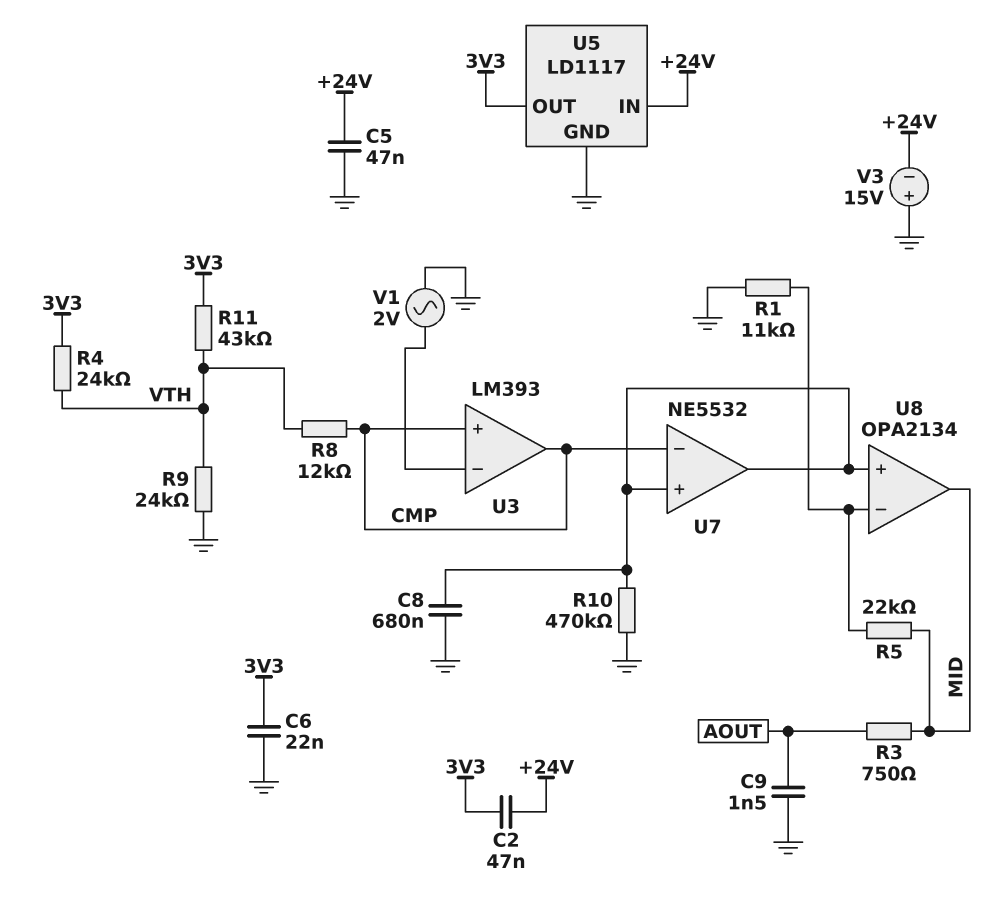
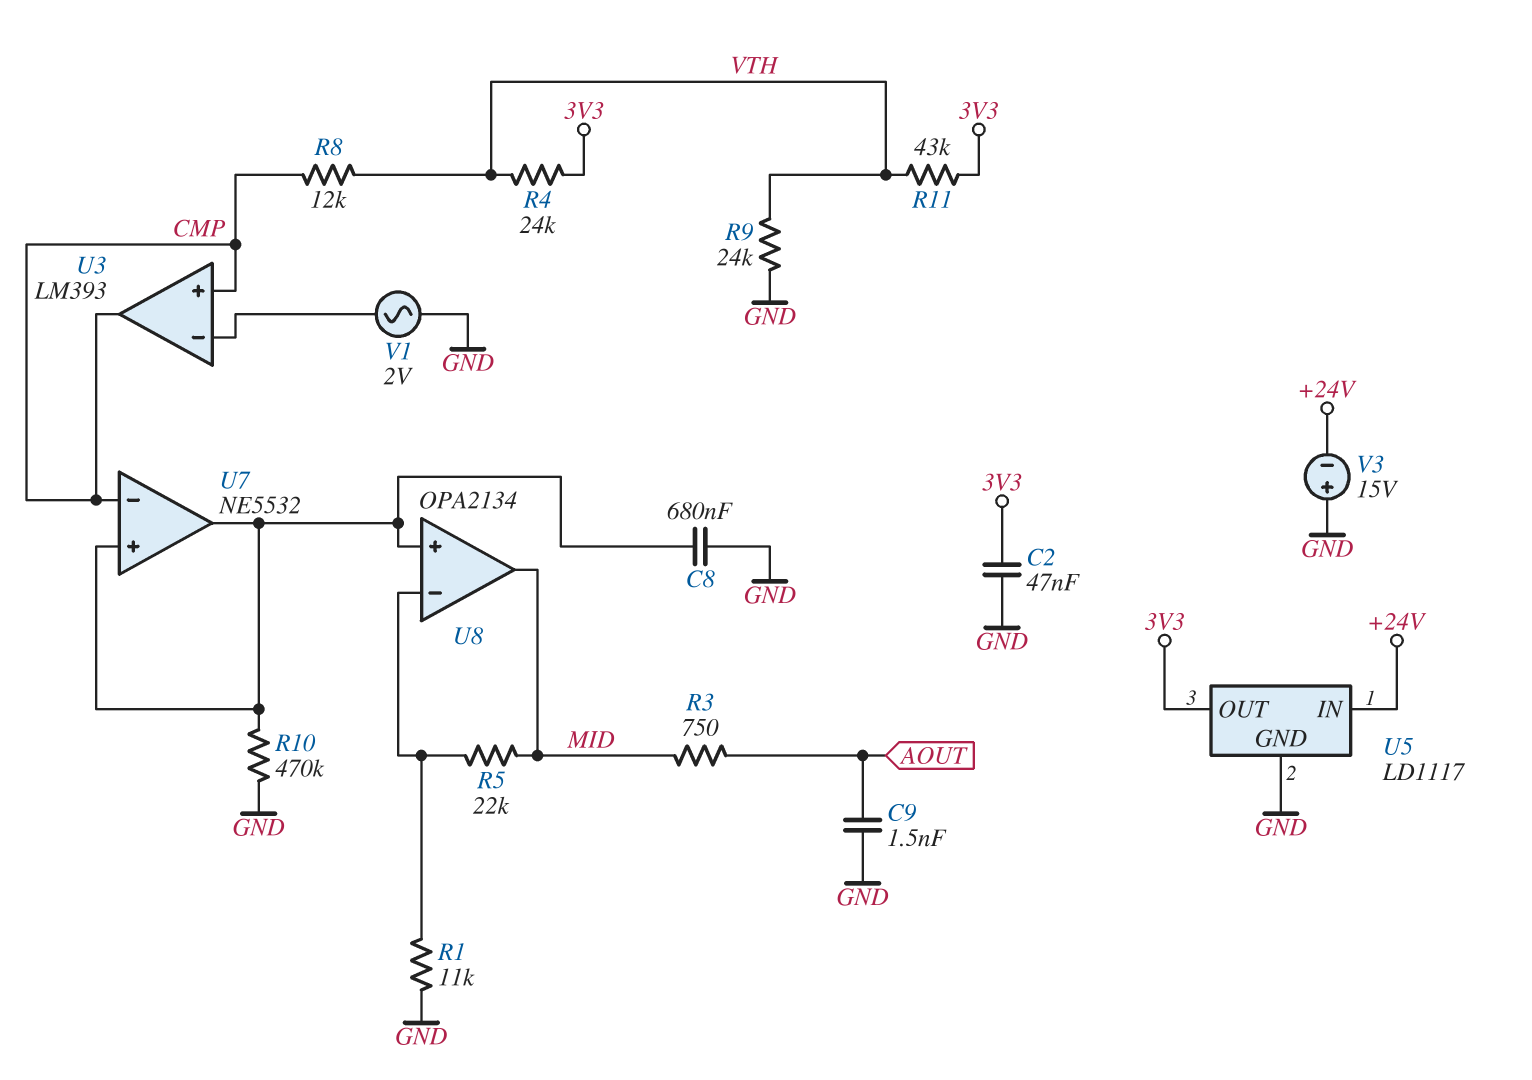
C2: 47nF (+24V, 3V3) -> 47nF (3V3, GND)
C5: 47nF (+24V, GND) -> none
C6: 22nF (3V3, GND) -> none

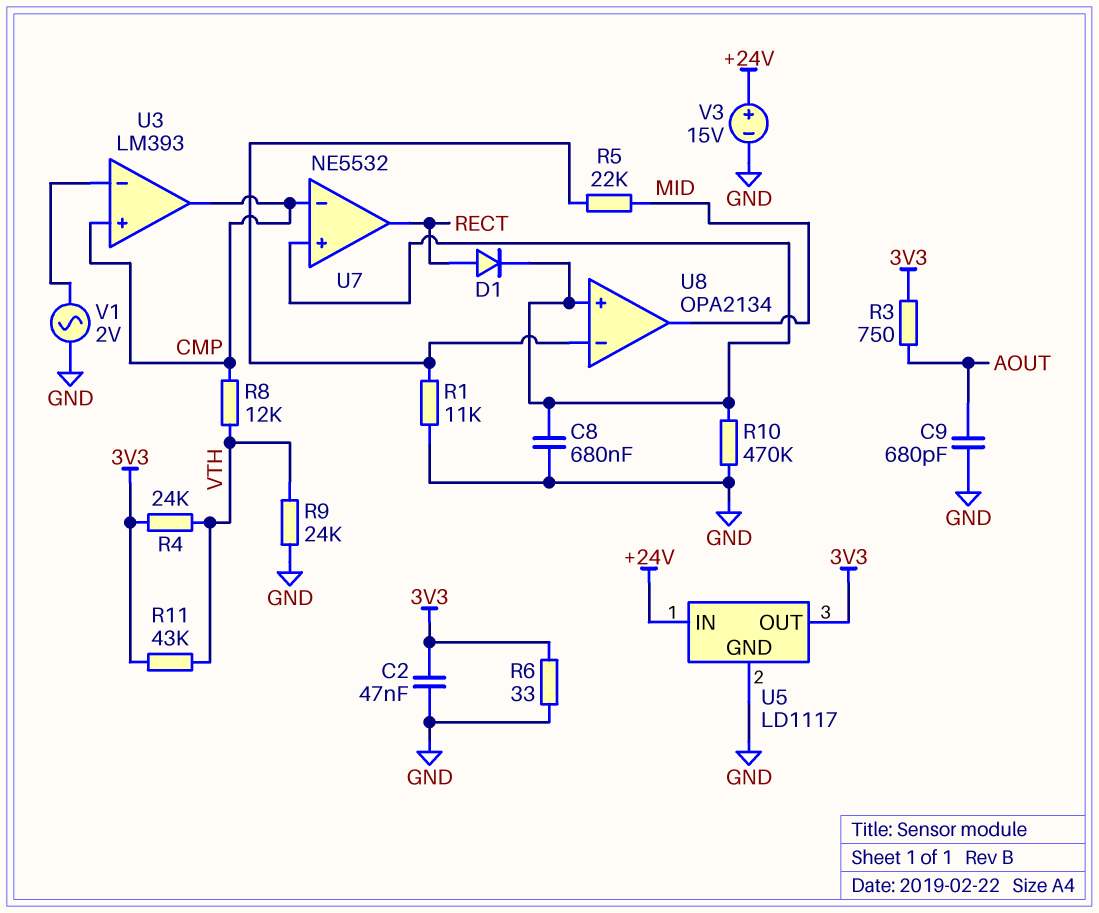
C9: 1.5nF (AOUT, GND) -> 680pF (AOUT, GND)
D1: none -> diode (A RECT, K U7/in+)
R3: 750 (AOUT, MID) -> 750 (3V3, AOUT)
R6: none -> 33 (3V3, GND)
U7 pin out: U7/in+ -> RECT
V3: 15V (plus GND, minus +24V) -> 15V (plus +24V, minus GND)

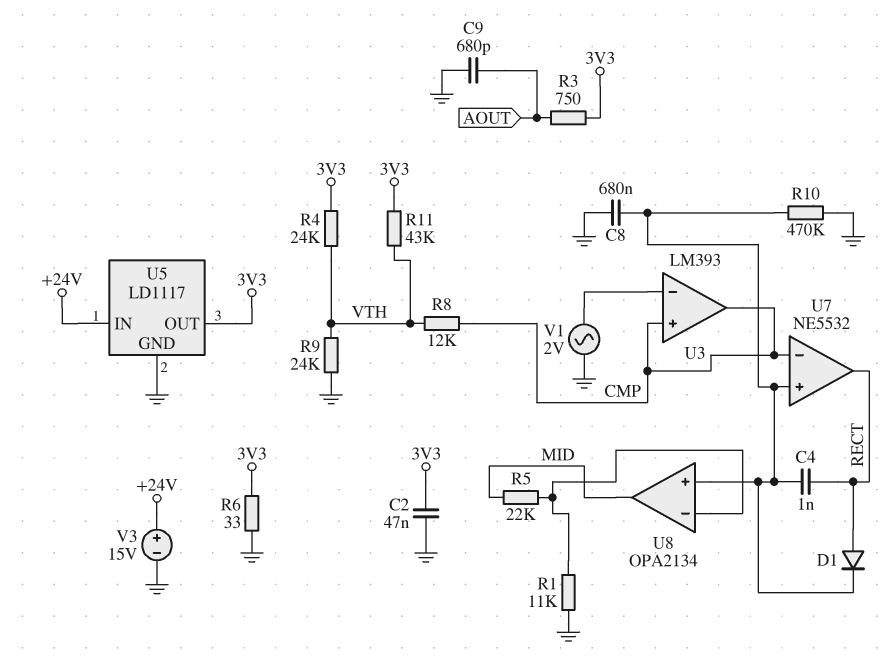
C4: none -> 1nF (RECT, U7/in+)

